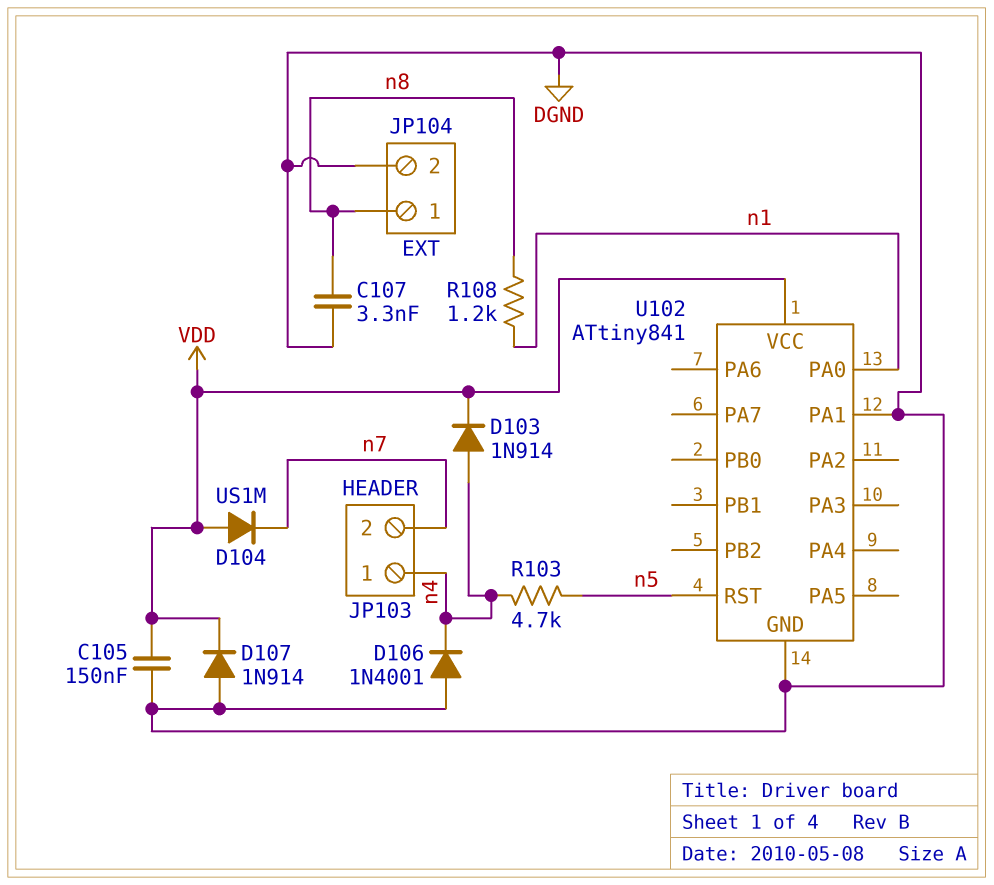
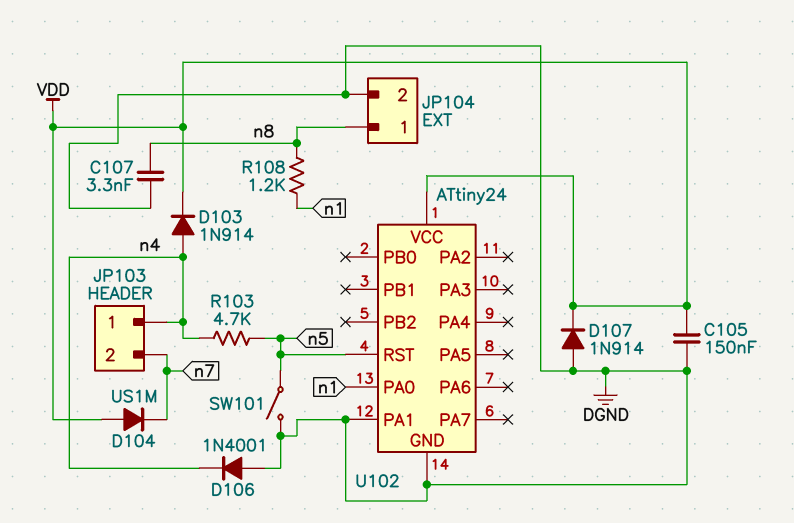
SW101: none -> switch (DGND, n5)
U102: ATtiny841 -> ATtiny24

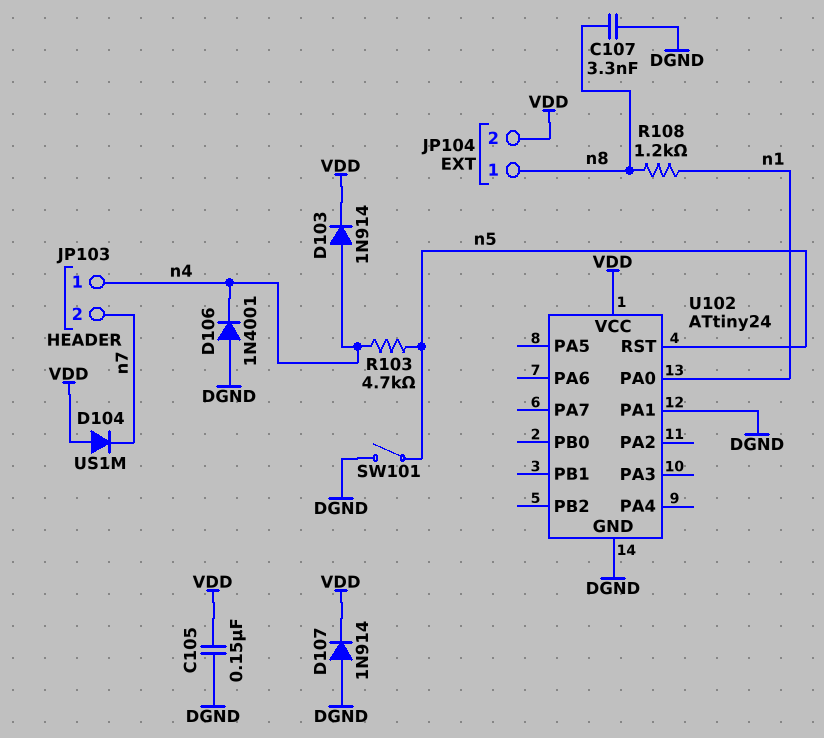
JP104 pin 2: DGND -> VDD

